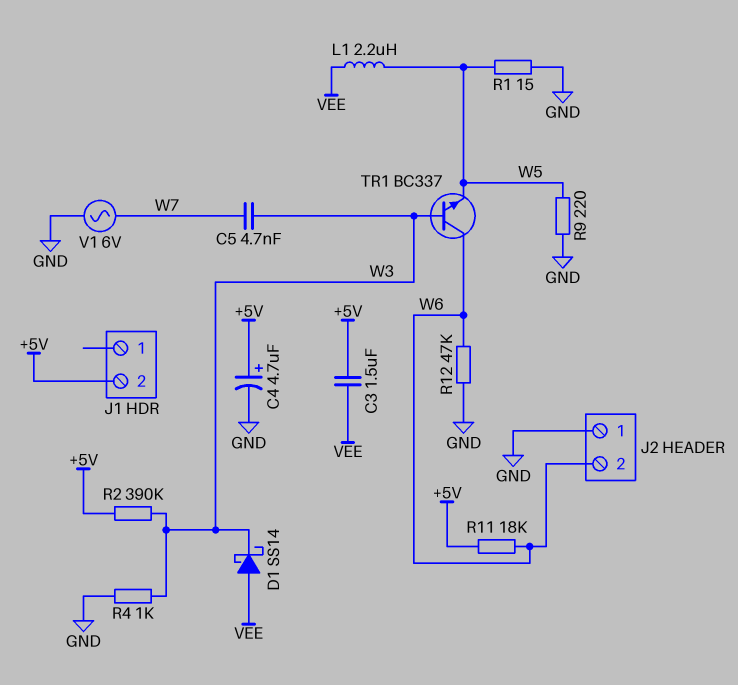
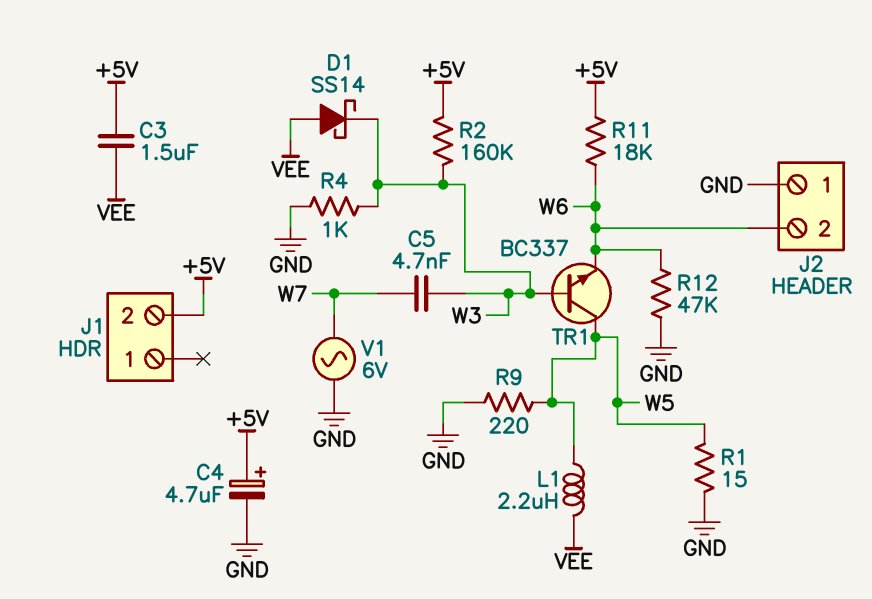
R2: 390k (+5V, W3) -> 160k (+5V, W3)
TR1: NPN BC337 (B W3, C W6, E W5) -> NPN BC337 (B W3, C W5, E W6)

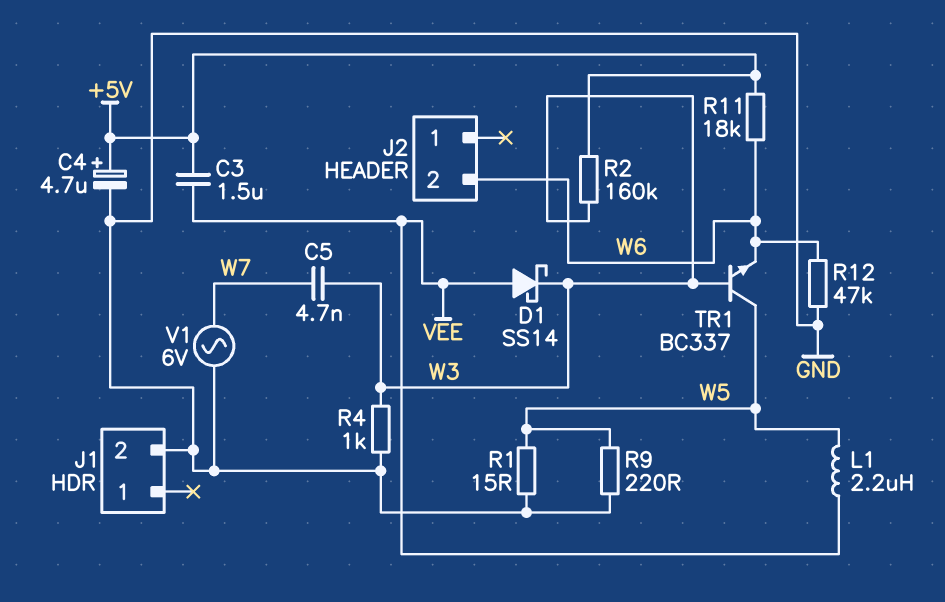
J1 pin 2: +5V -> GND
J2 pin 1: GND -> none

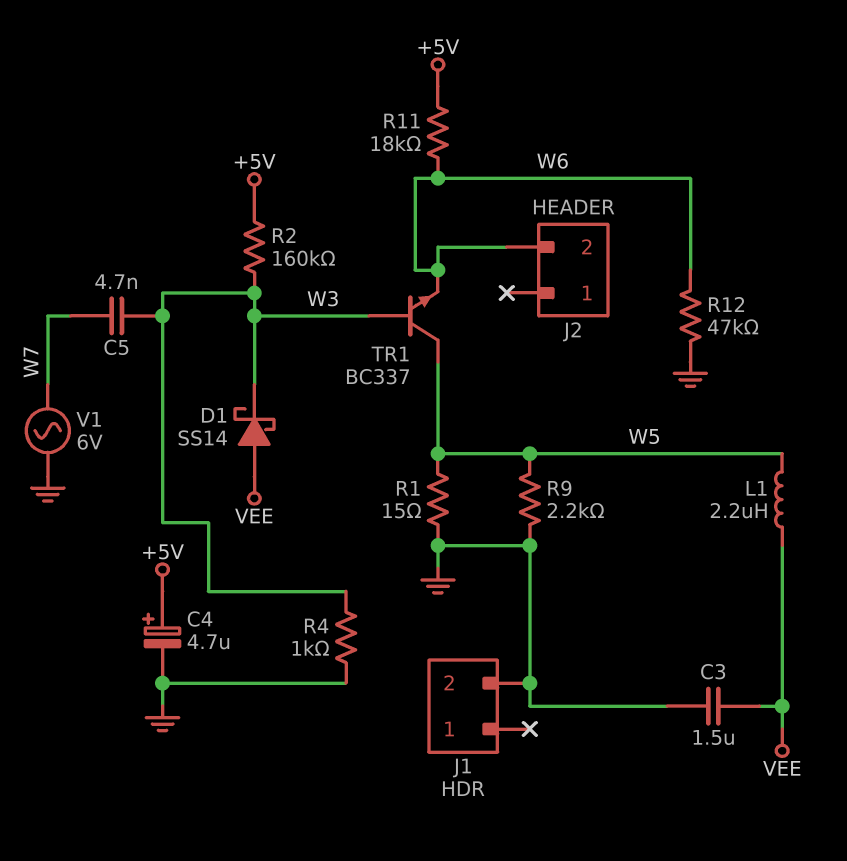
C3: 1.5uF (+5V, VEE) -> 1.5uF (GND, VEE)
R9: 220 (GND, W5) -> 2.2k (GND, W5)

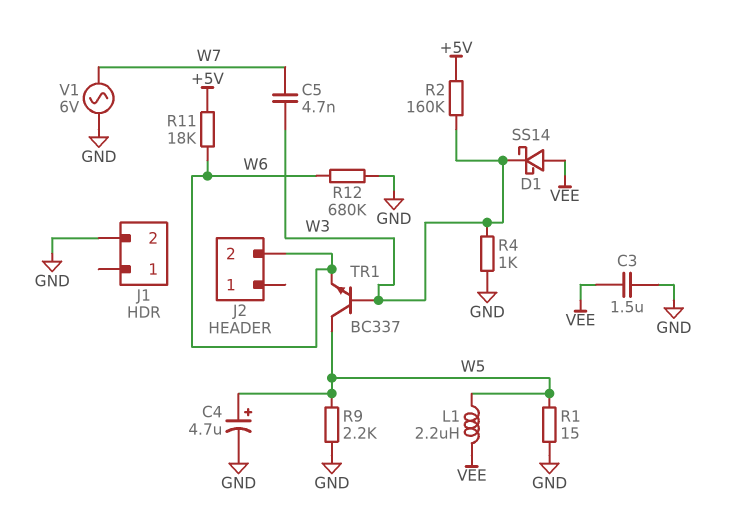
C4: 4.7uF (plus +5V, minus GND) -> 4.7uF (plus W5, minus GND)
R12: 47k (GND, W6) -> 680k (GND, W6)

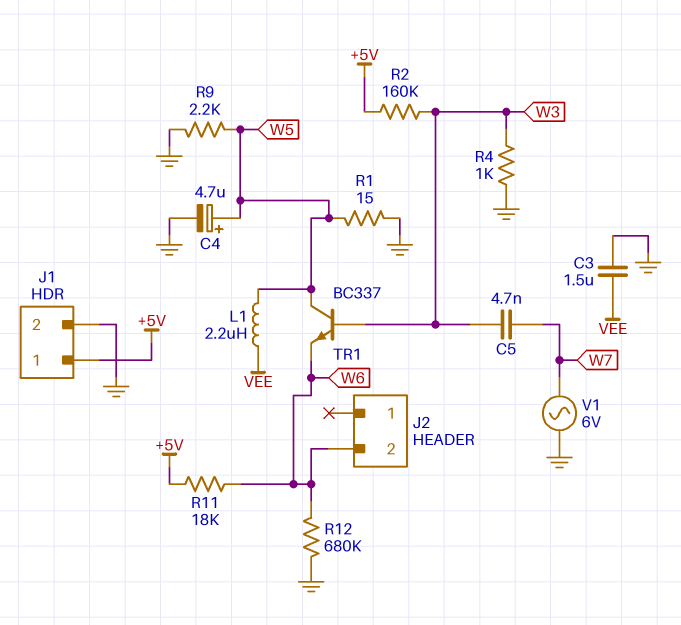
D1: schottky SS14 (A VEE, K W3) -> none
J1 pin 1: none -> +5V

